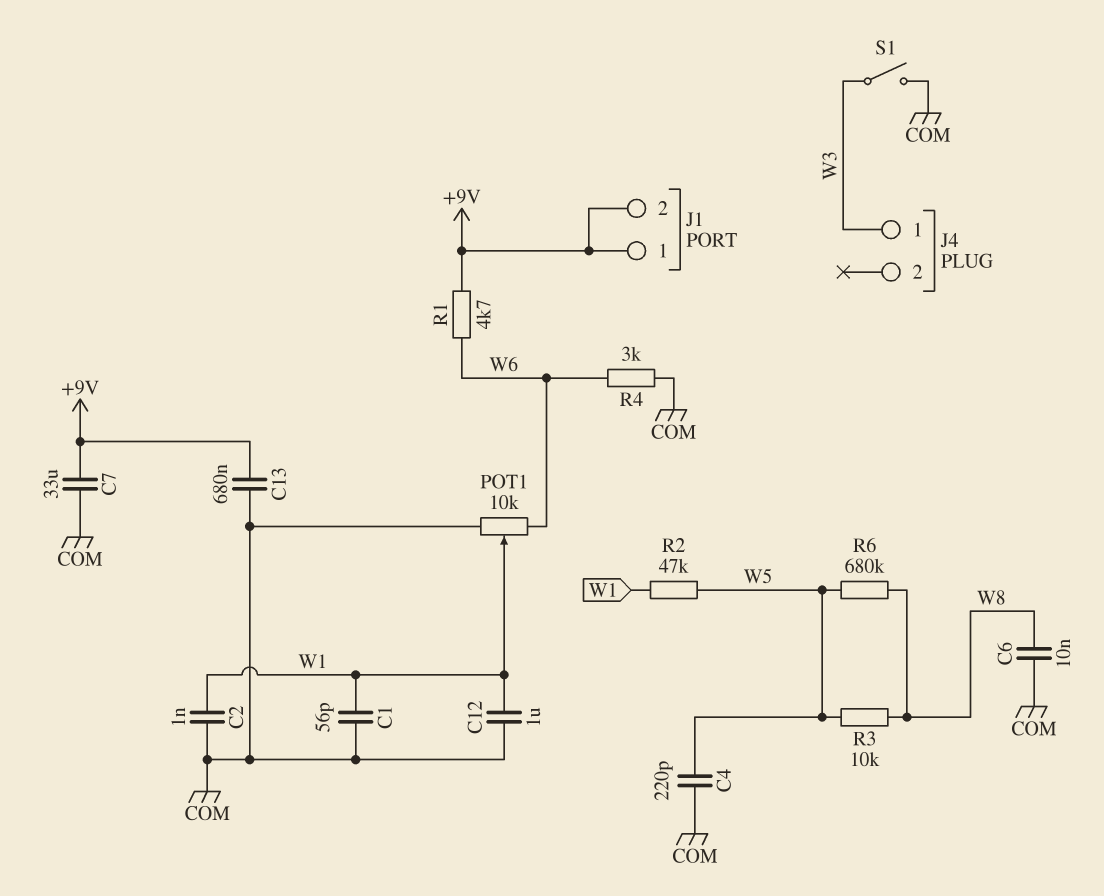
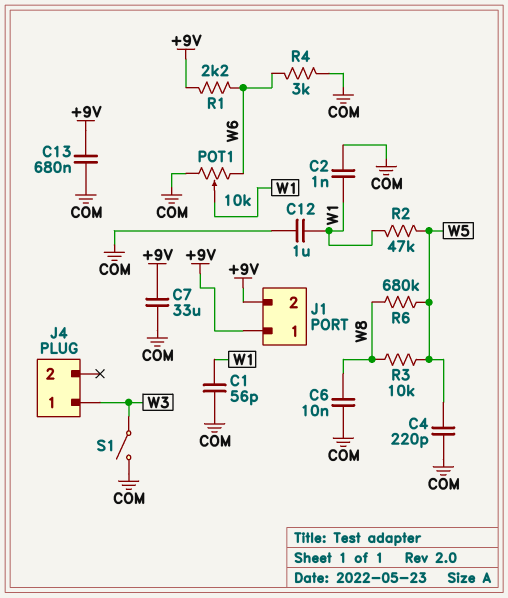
R1: 4.7k (+9V, W6) -> 2.2k (+9V, W6)

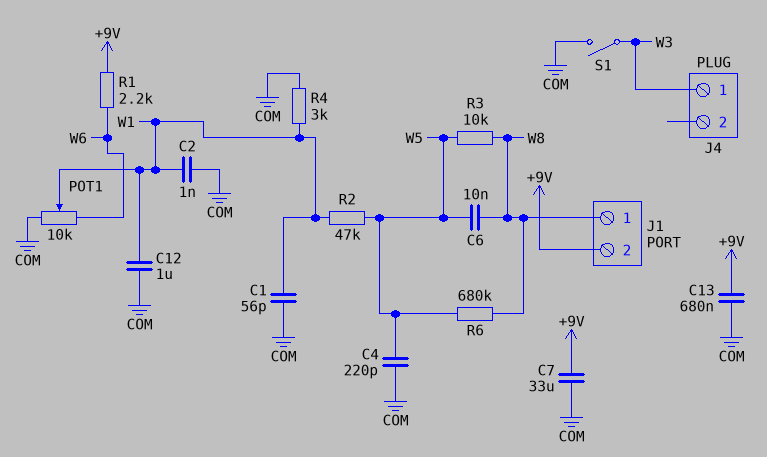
C6: 10nF (COM, W8) -> 10nF (W5, W8)
J1 pin 1: +9V -> W8
R4: 3k (COM, W6) -> 3k (COM, W1)

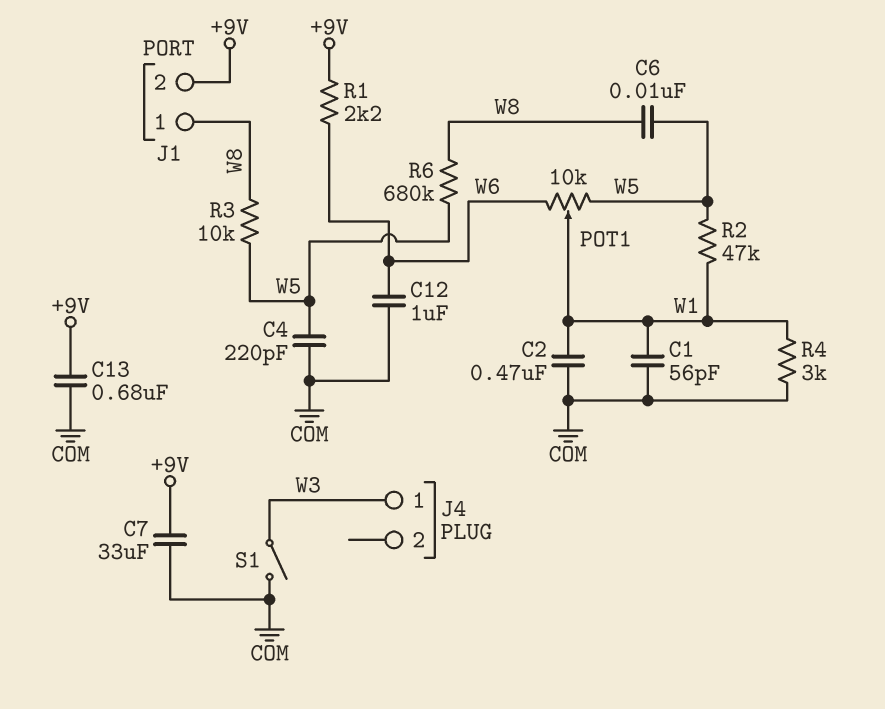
C2: 1nF (COM, W1) -> 470nF (COM, W1)
C12: 1uF (COM, W1) -> 1uF (COM, W6)
POT1: 10k (COM, W6, wiper W1) -> 10k (W5, W6, wiper W1)

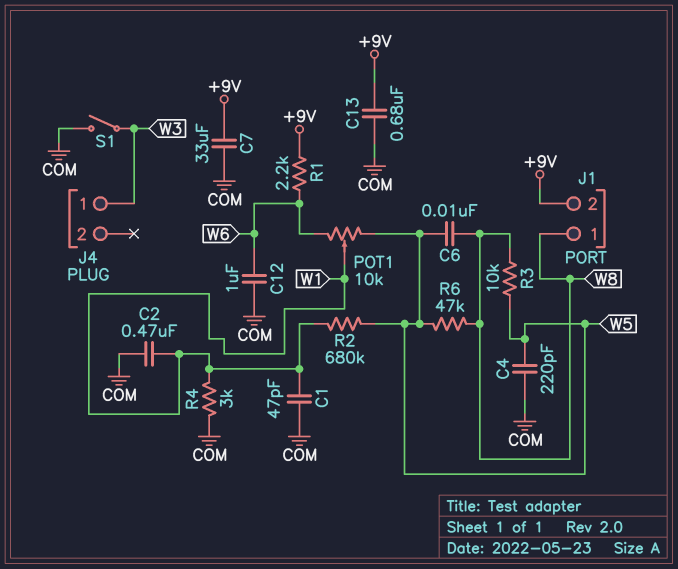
C1: 56pF (COM, W1) -> 47pF (COM, W1)
R2: 47k (W1, W5) -> 680k (W1, W5)
R6: 680k (W5, W8) -> 47k (W5, W8)

